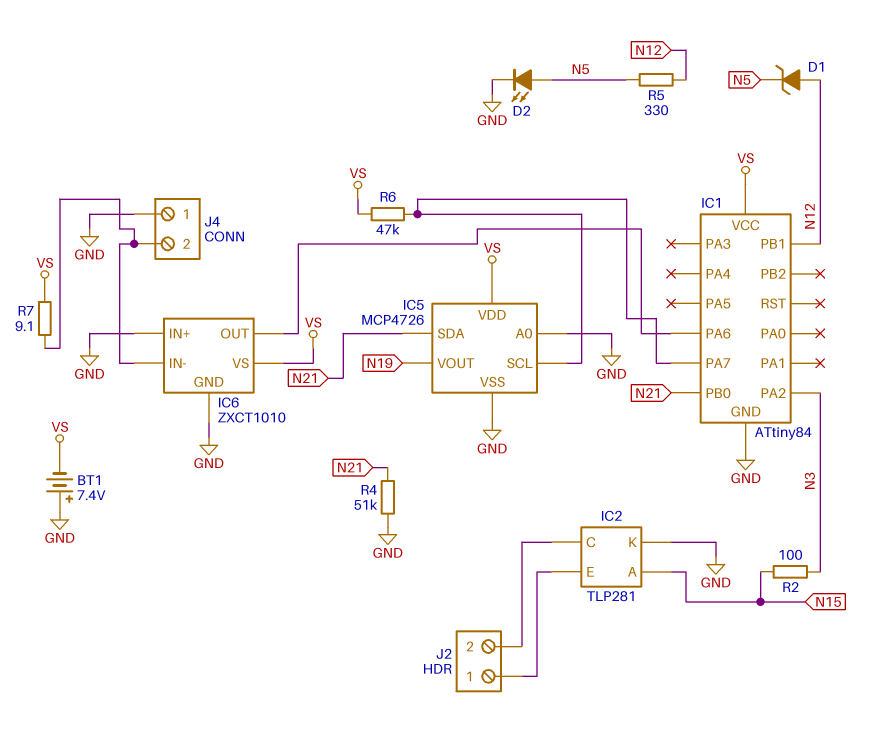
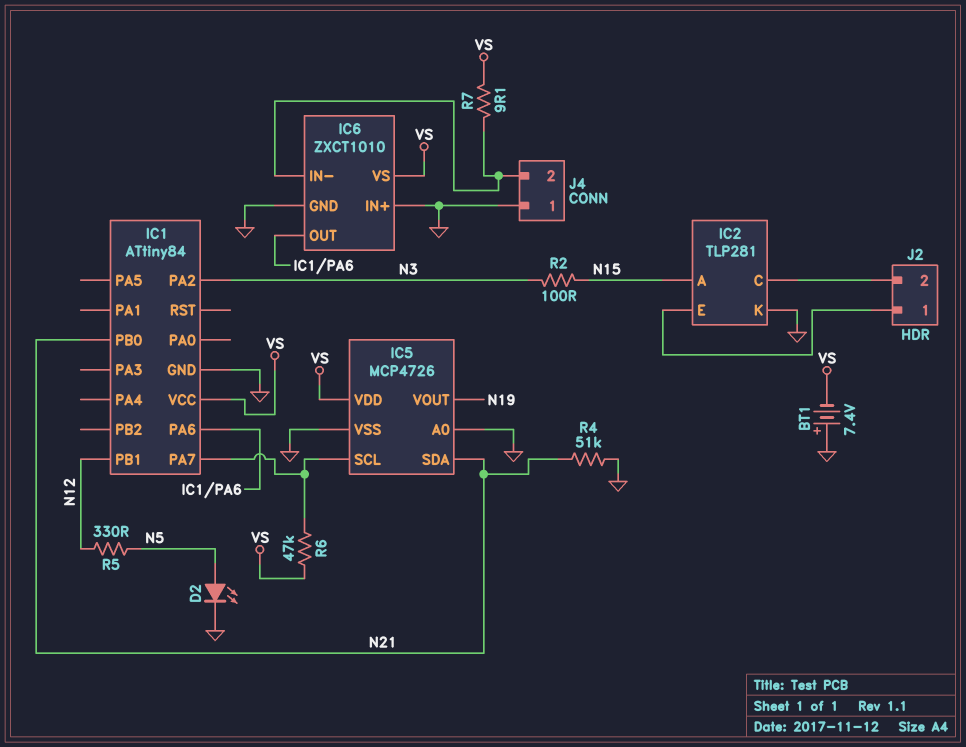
D1: zener (A N12, K N5) -> none

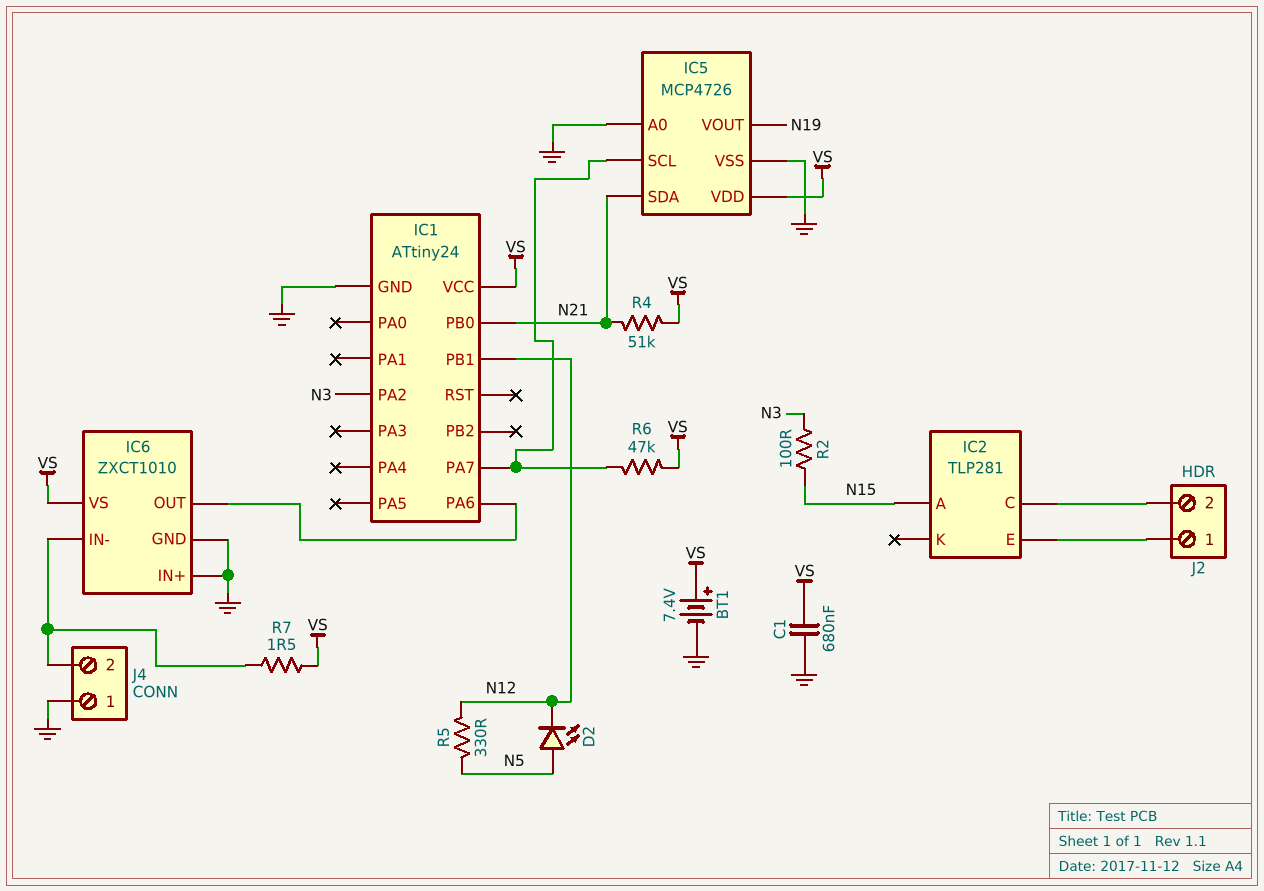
BT1: 7.4V (plus GND, minus VS) -> 7.4V (plus VS, minus GND)
C1: none -> 680nF (GND, VS)
D2: LED (A N5, K GND) -> LED (A N5, K N12)
IC1: ATtiny84 -> ATtiny24
IC2 pin K: GND -> none
R4: 51k (GND, N21) -> 51k (N21, VS)
R7: 9.1 (IC6/IN-, VS) -> 1.5 (IC6/IN-, VS)

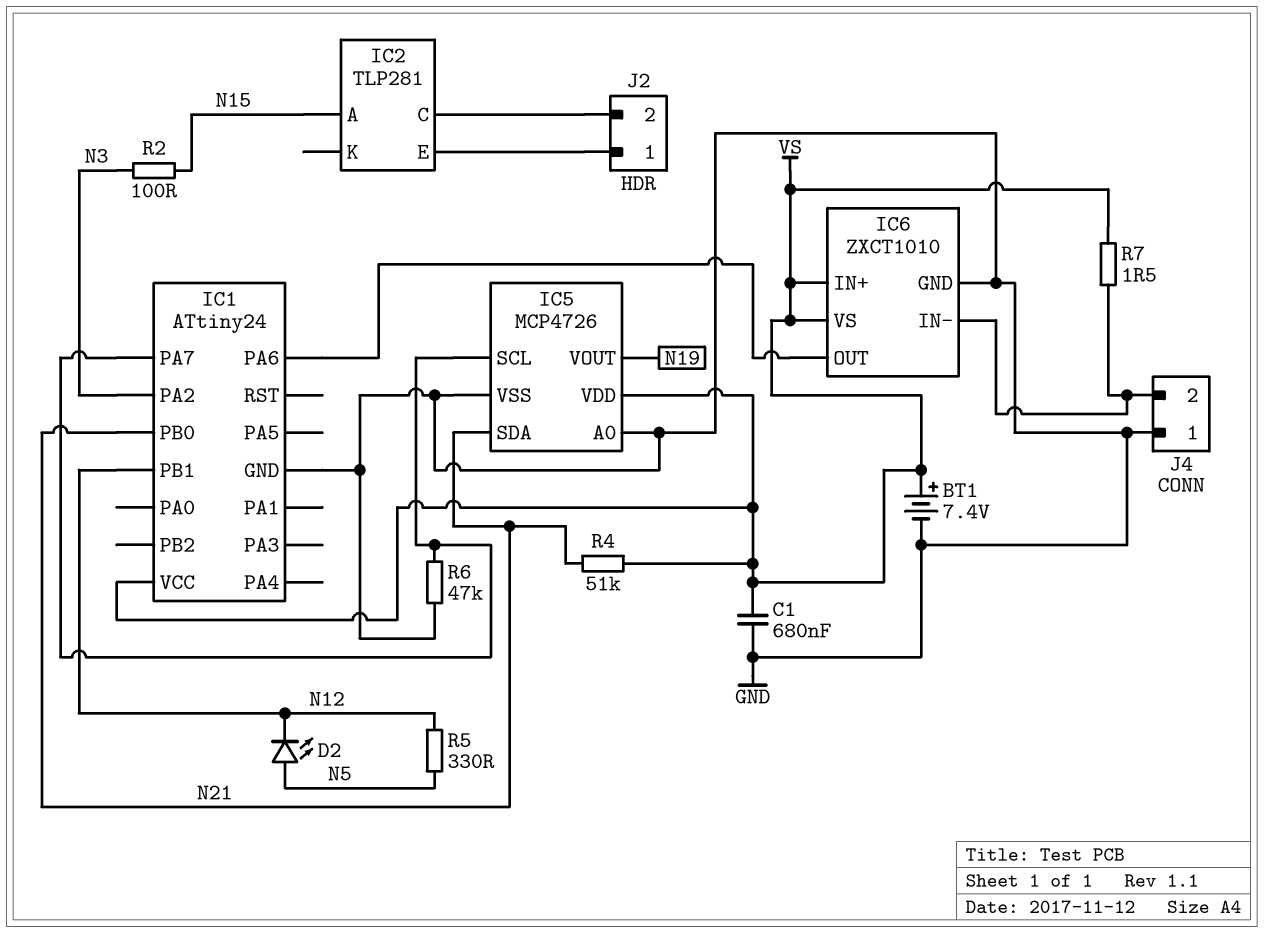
IC6 pin IN+: GND -> VS
R6: 47k (IC1/PA7, VS) -> 47k (GND, IC1/PA7)

